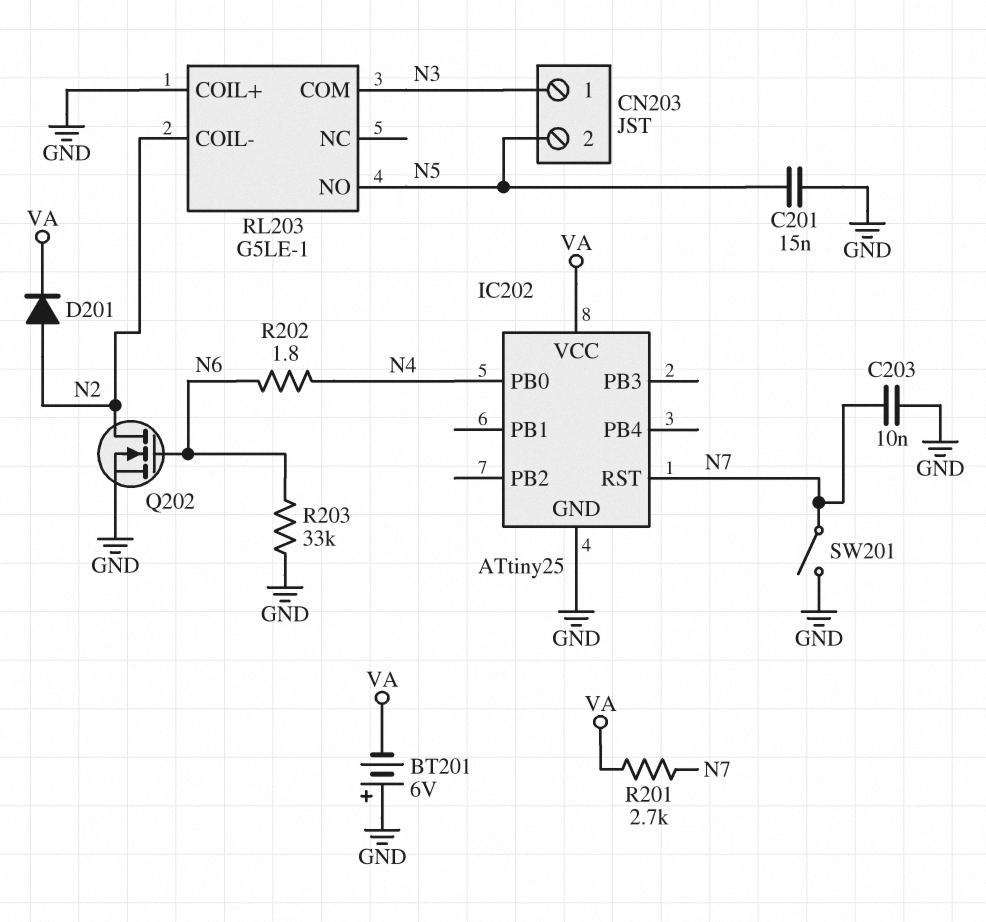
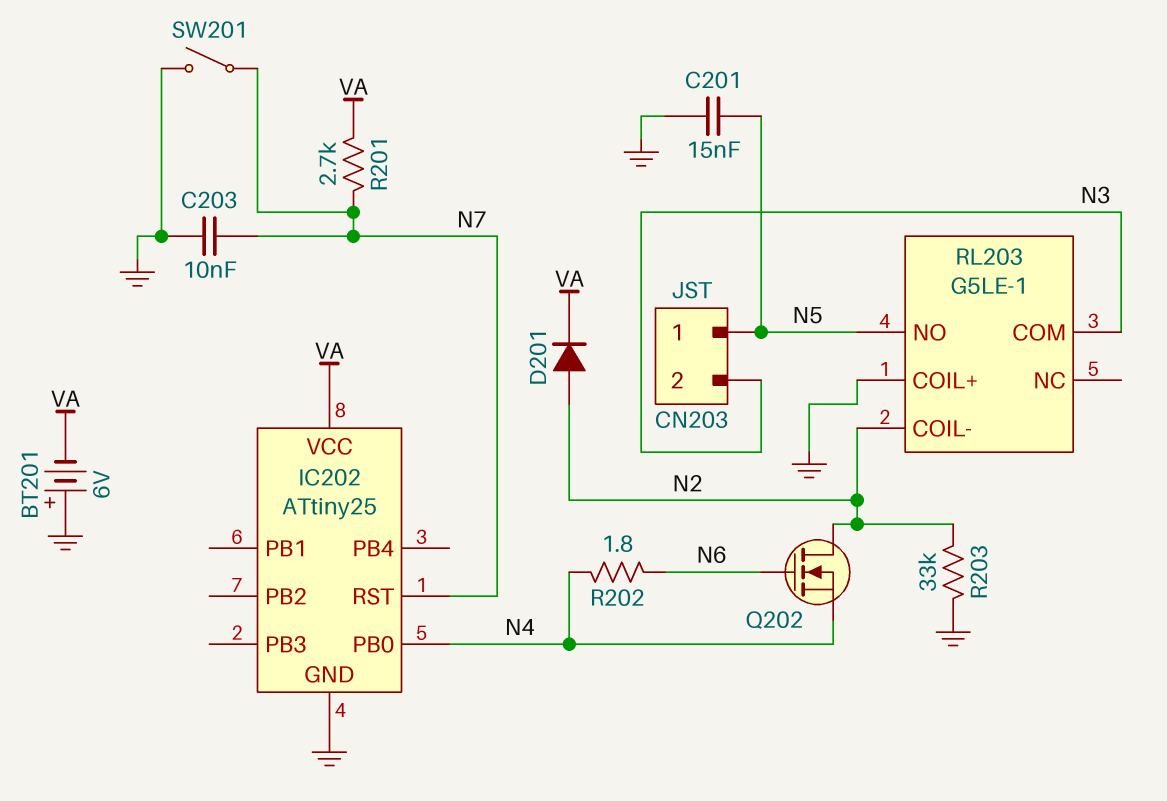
CN203 pin 1: N3 -> N5
CN203 pin 2: N5 -> N3
Q202: NMOS (G N6, D N2, S GND) -> NMOS (G N6, D N2, S N4)
R203: 33k (GND, N6) -> 33k (GND, N2)

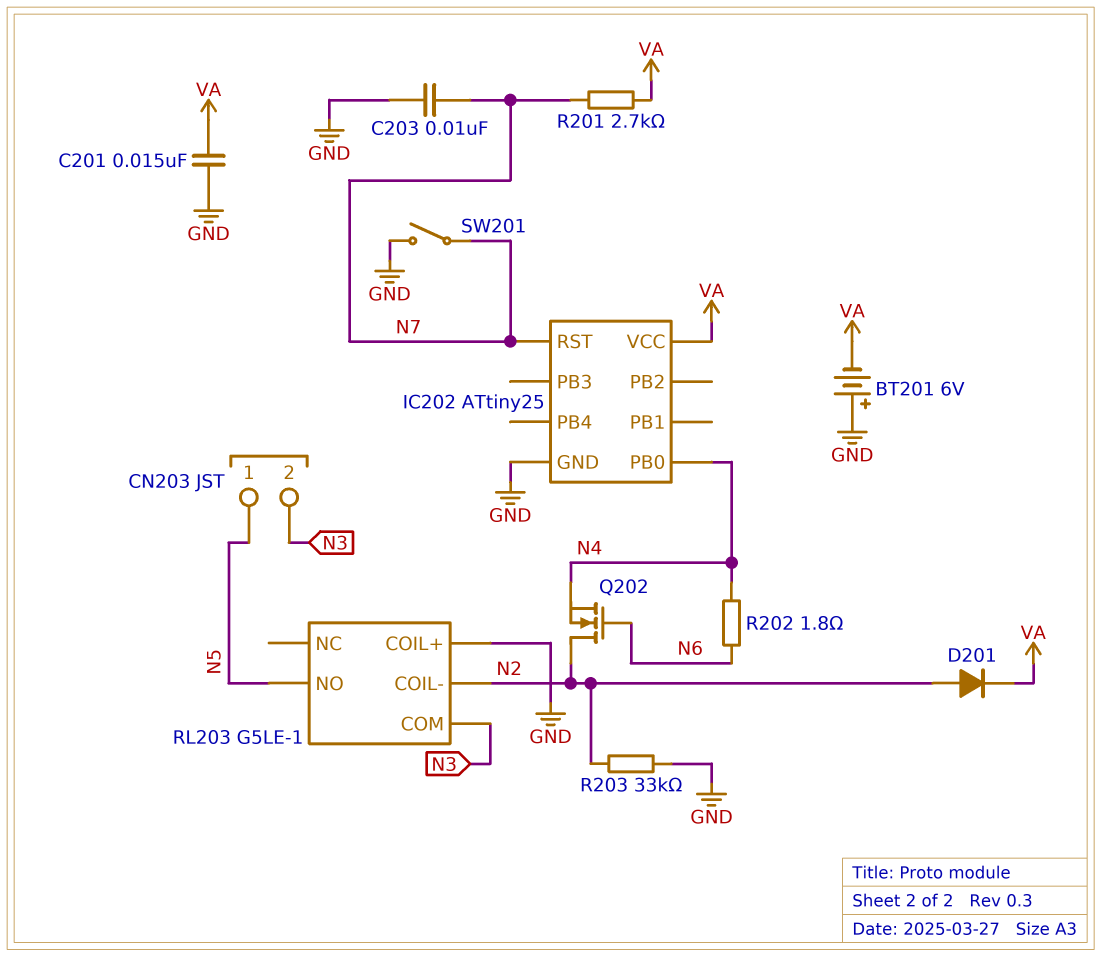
C201: 15nF (GND, N5) -> 15nF (GND, VA)

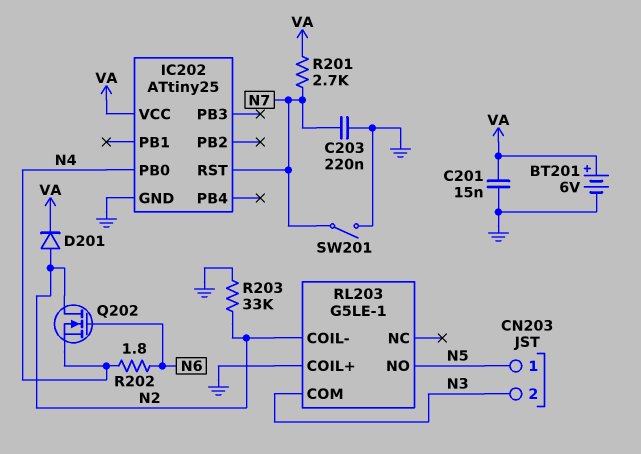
BT201: 6V (plus GND, minus VA) -> 6V (plus VA, minus GND)
C203: 10nF (GND, N7) -> 220nF (GND, N7)

